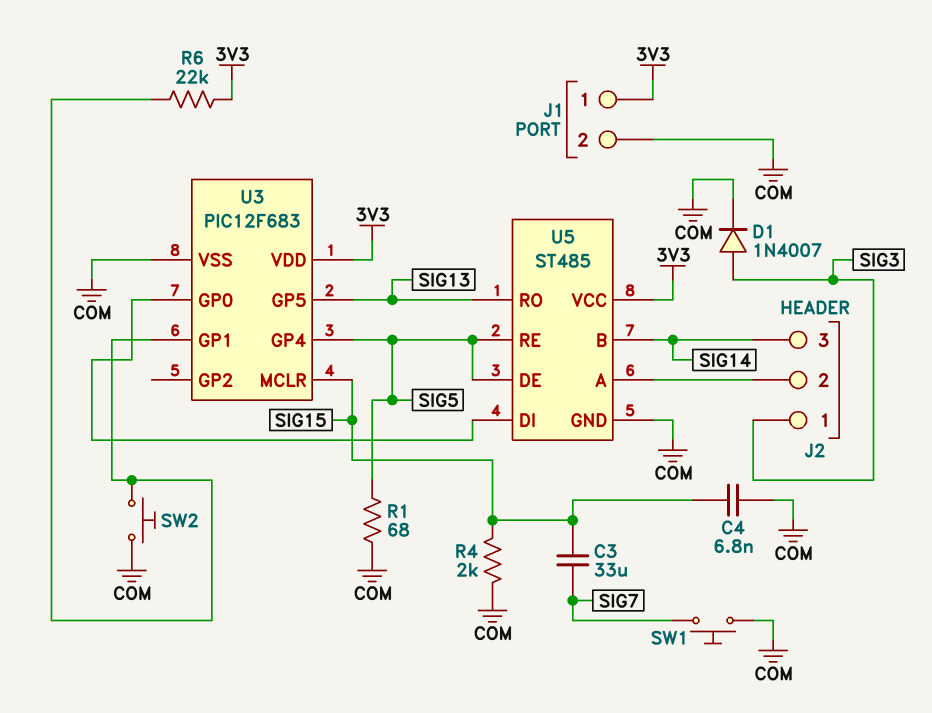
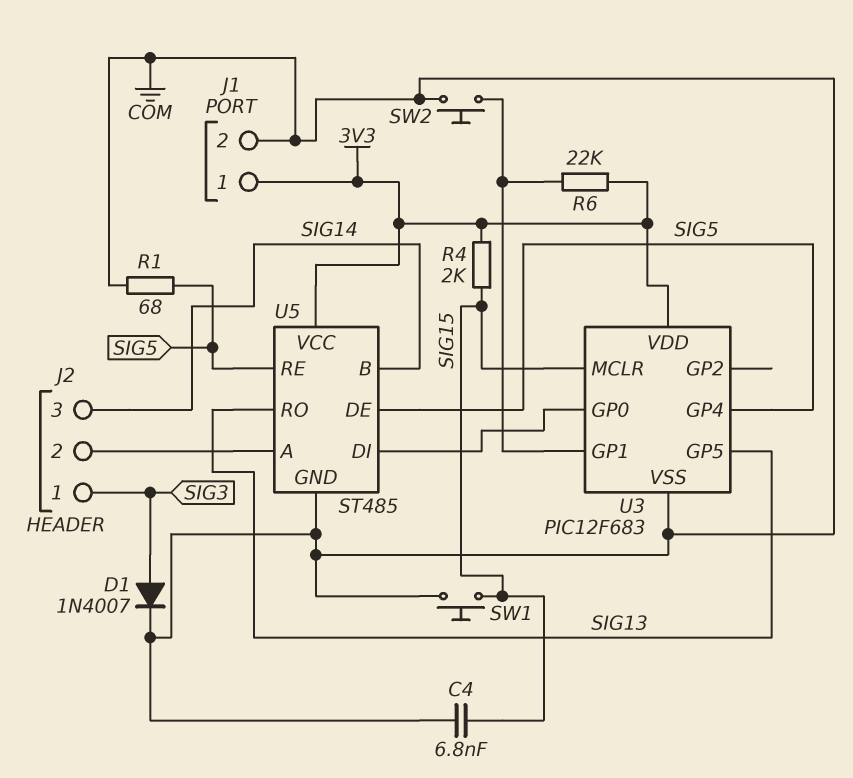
C3: 33uF (SIG7, SIG15) -> none
R4: 2k (COM, SIG15) -> 2k (3V3, SIG15)
SW1: button (COM, SIG7) -> button (COM, SIG15)

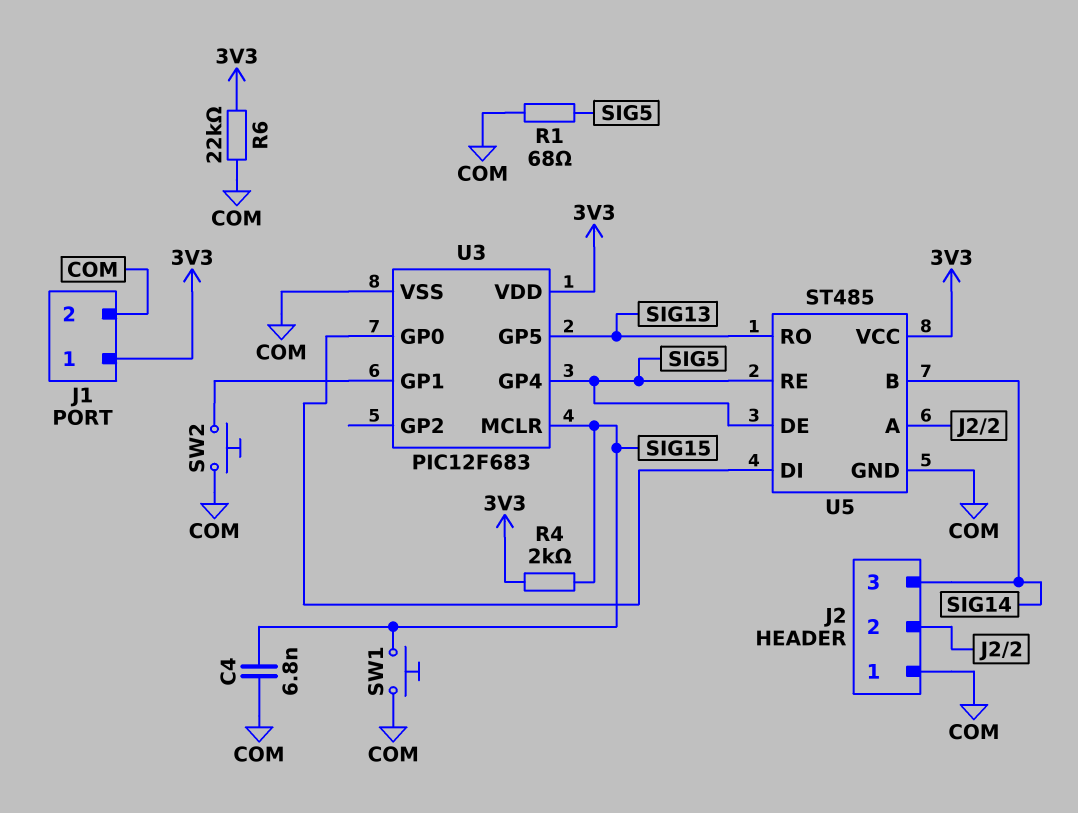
D1: diode 1N4007 (A SIG3, K COM) -> none
J2 pin 1: SIG3 -> COM
R6: 22k (3V3, U3/GP1) -> 22k (3V3, COM)

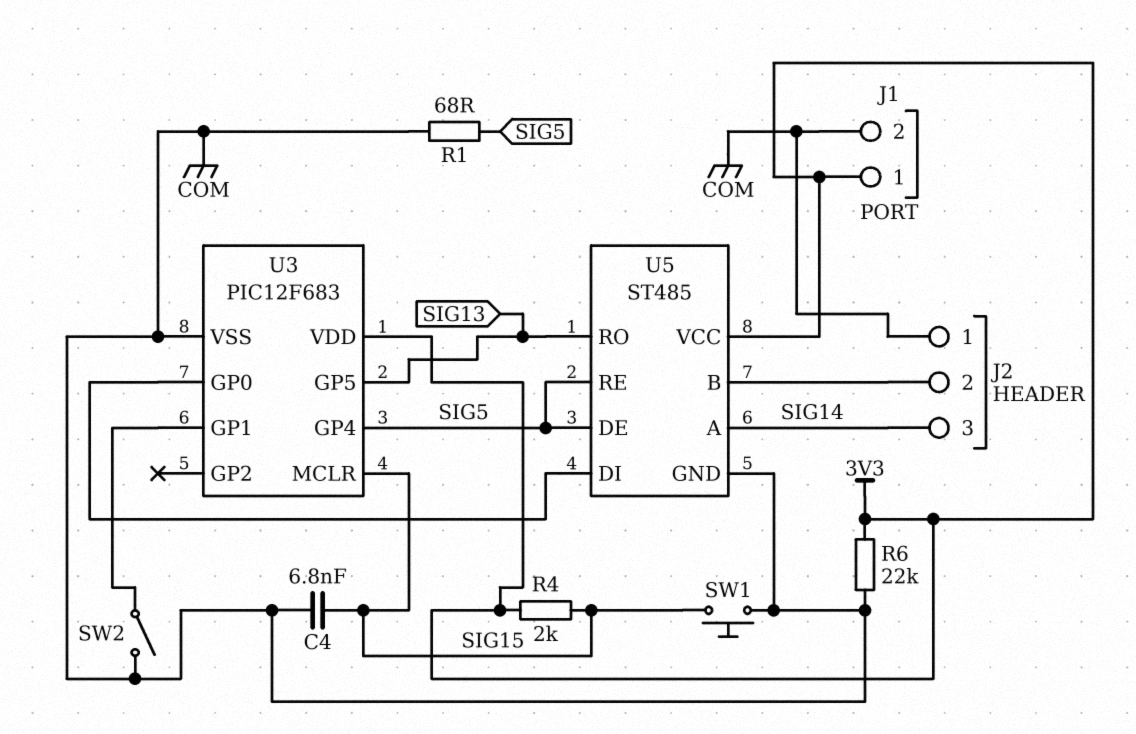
SW2: button (COM, U3/GP1) -> switch (COM, U3/GP1)
U5 pin A: J2/2 -> SIG14
U5 pin B: SIG14 -> J2/2

